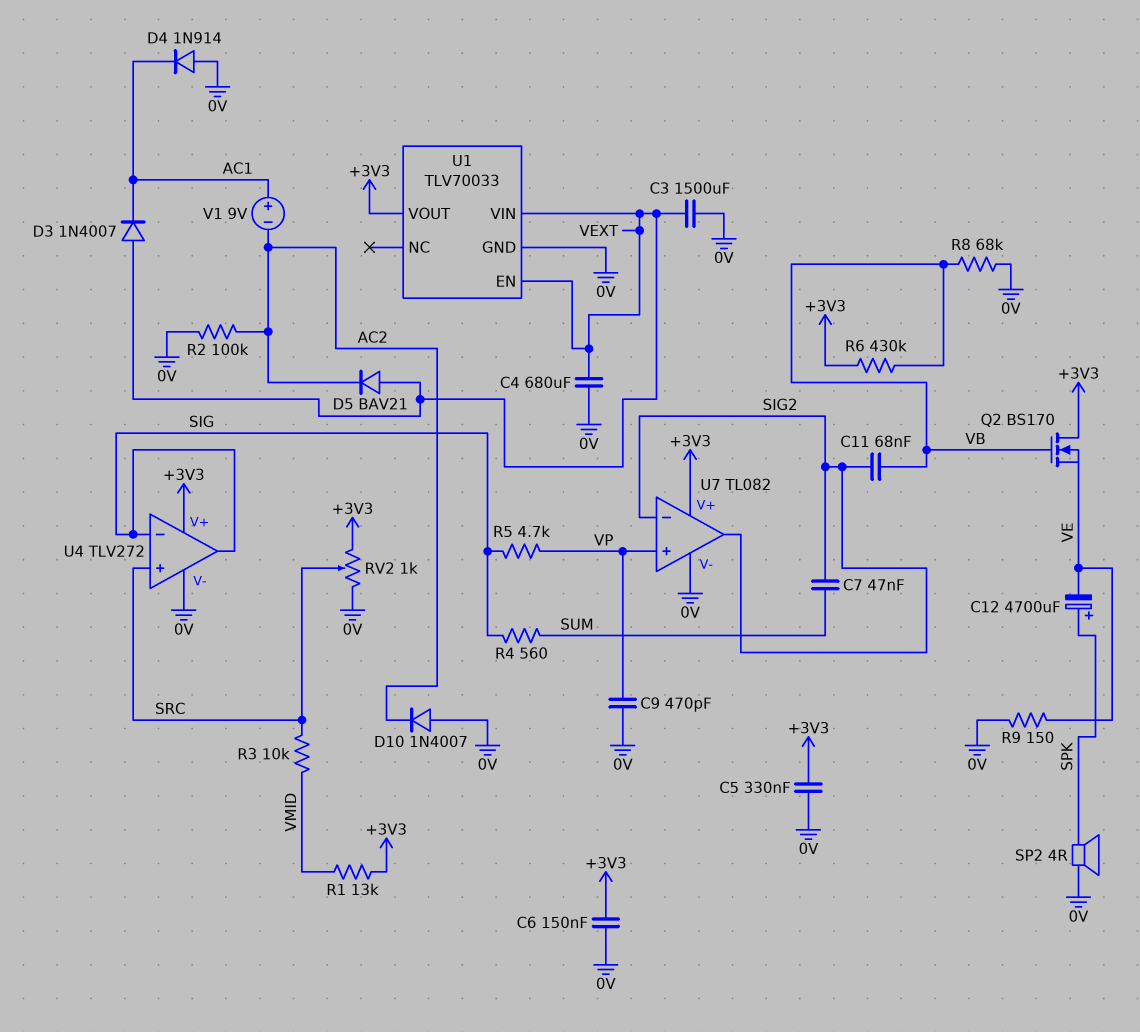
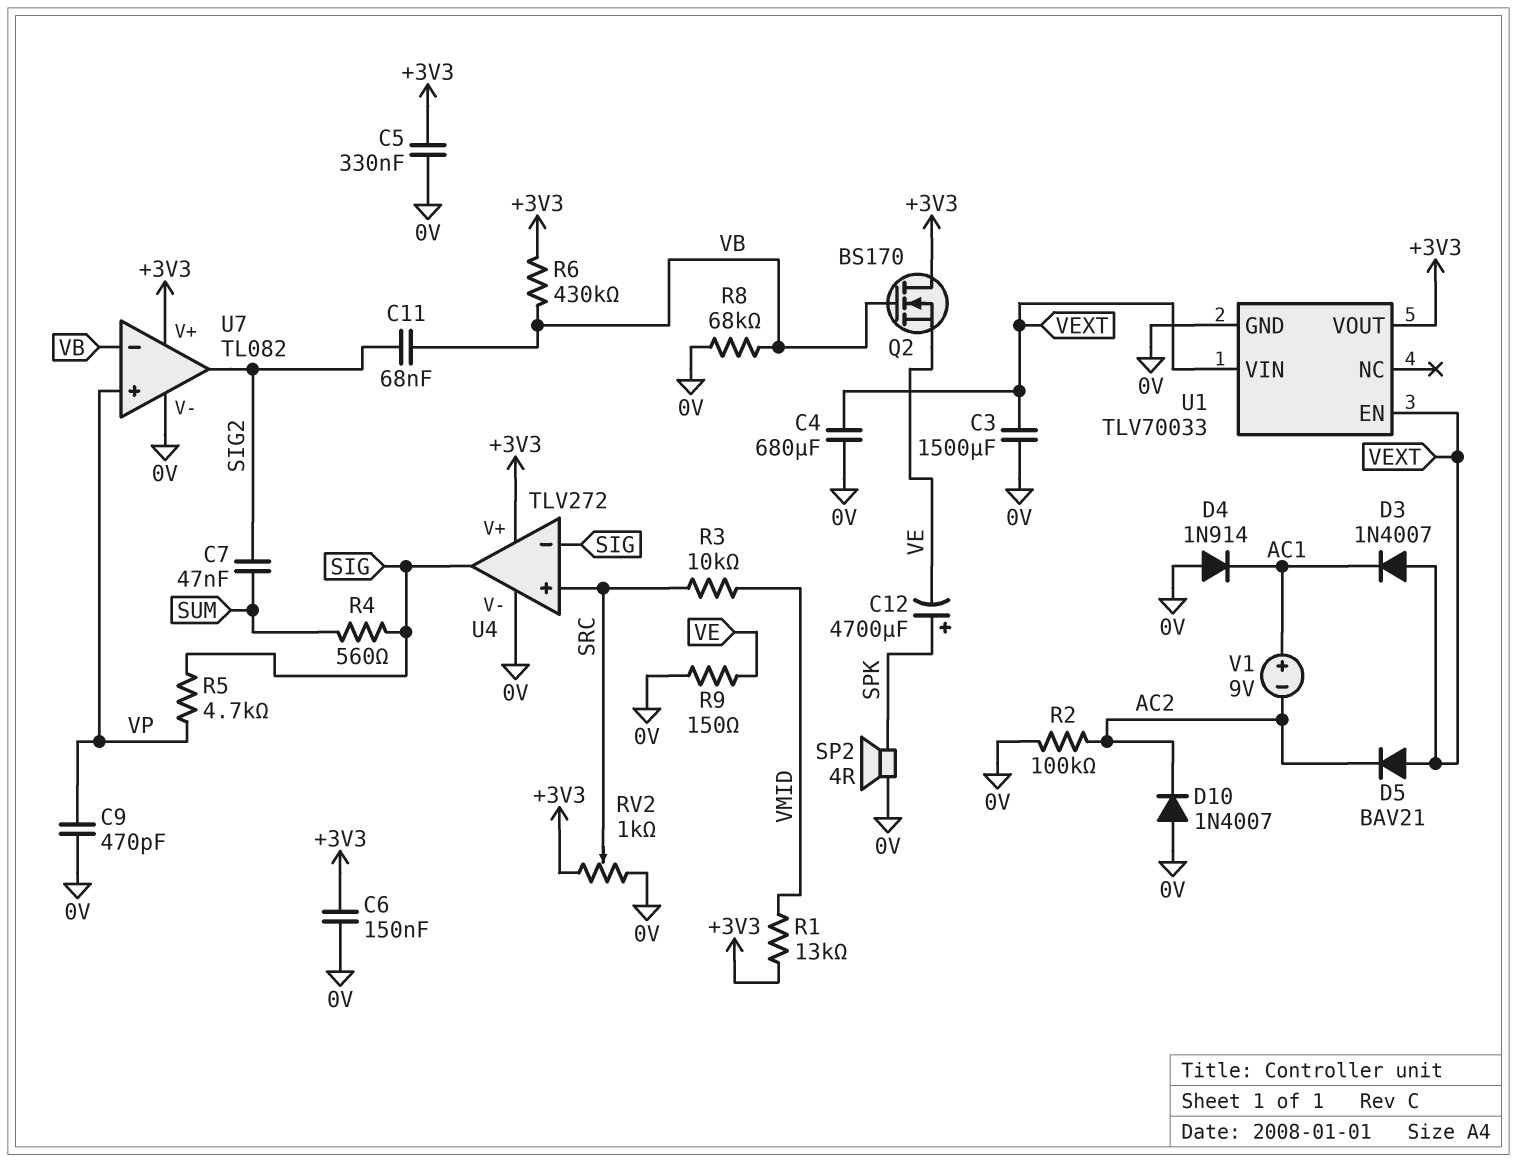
U7 pin in-: SIG2 -> VB

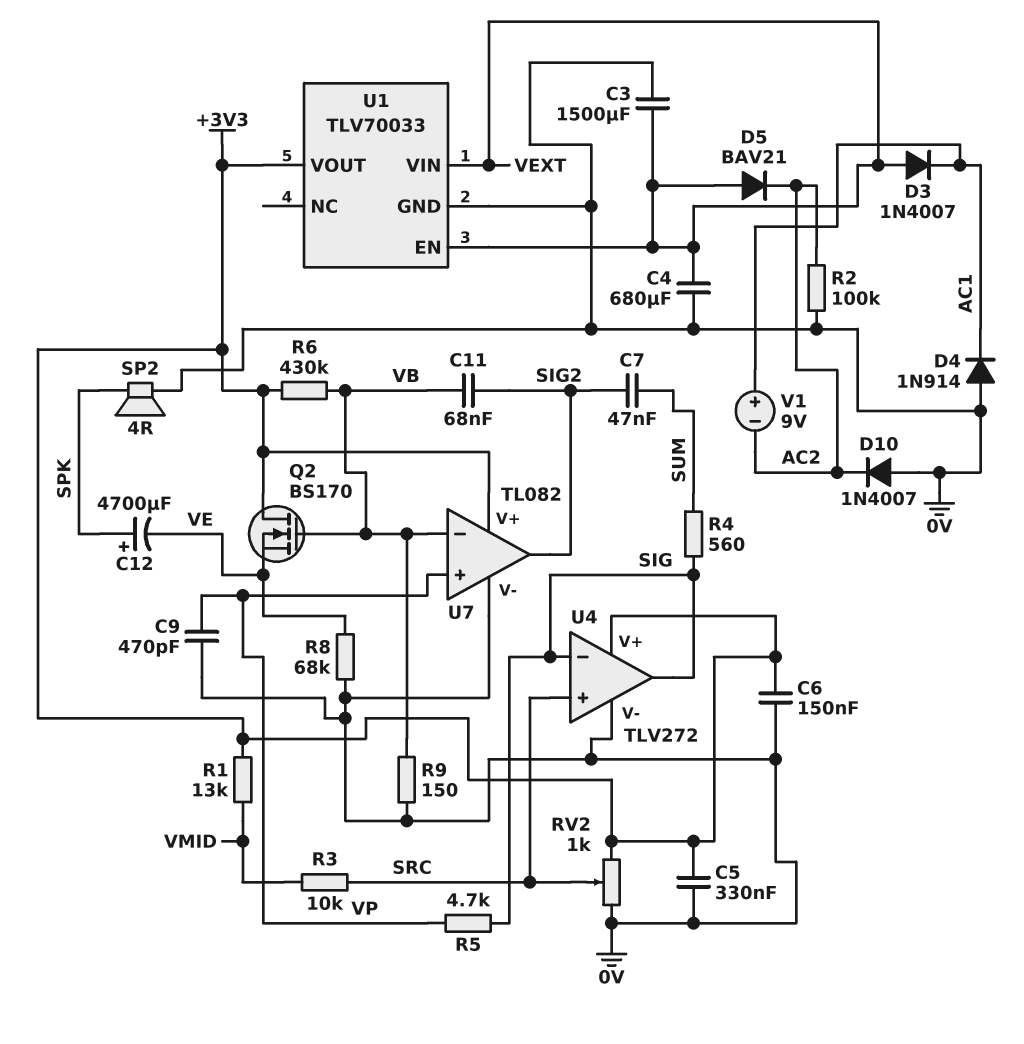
R8: 68k (0V, VB) -> 68k (0V, VE)
R9: 150 (0V, VE) -> 150 (0V, VB)

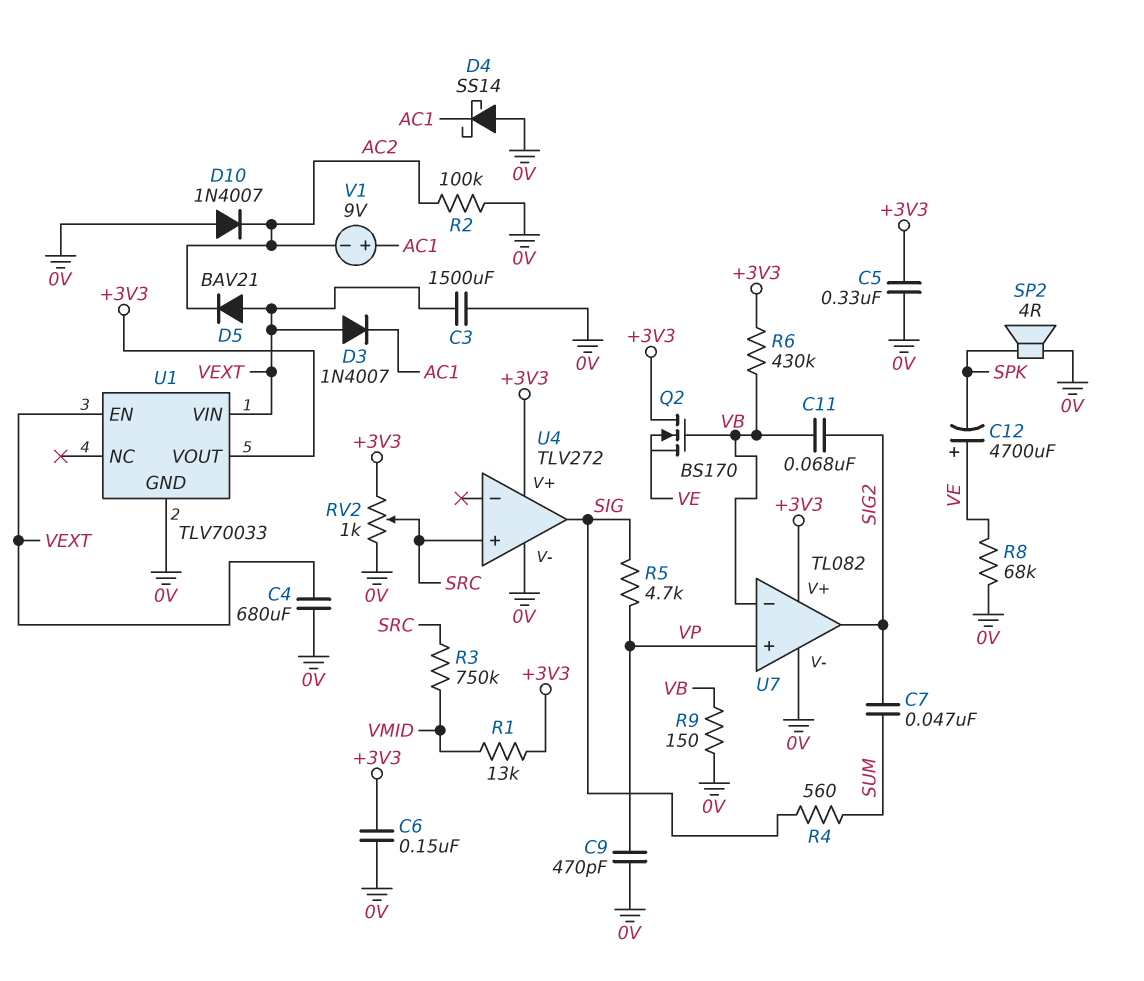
C12: 4700uF (plus SPK, minus VE) -> 4700uF (plus VE, minus SPK)
D4: diode 1N914 (A 0V, K AC1) -> schottky SS14 (A 0V, K AC1)
R3: 10k (SRC, VMID) -> 750k (SRC, VMID)
U4 pin in-: SIG -> none

